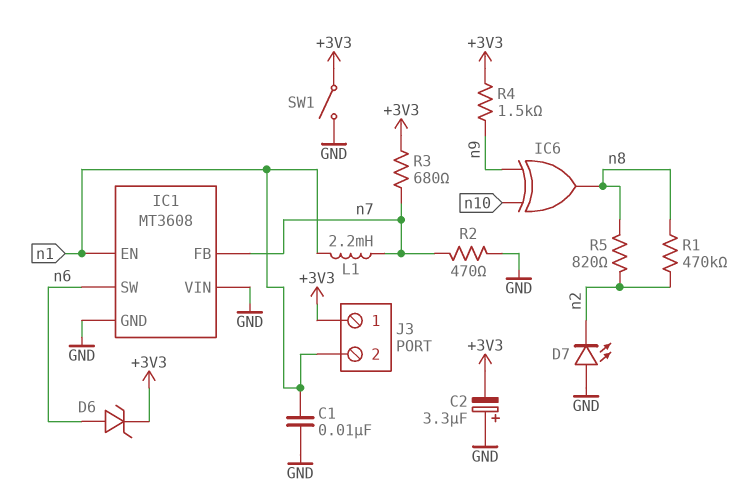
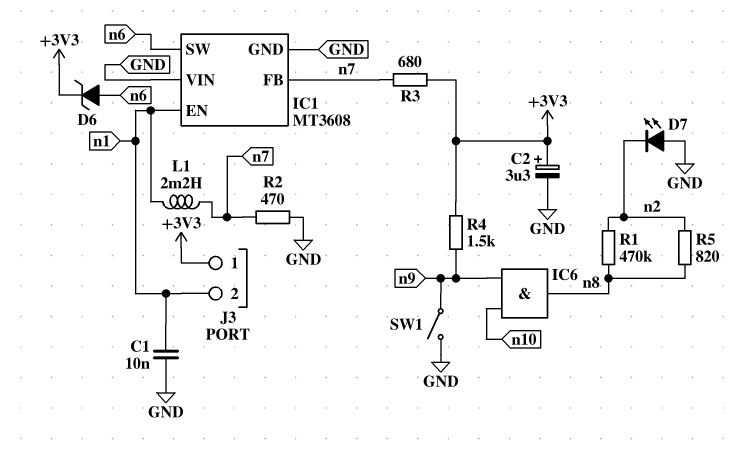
C2: 3.3uF (plus GND, minus +3V3) -> 3.3uF (plus +3V3, minus GND)
IC6: XOR (in n9, in n10, out n8) -> AND (in n9, in n10, out n8)
SW1: switch (+3V3, GND) -> switch (GND, n9)

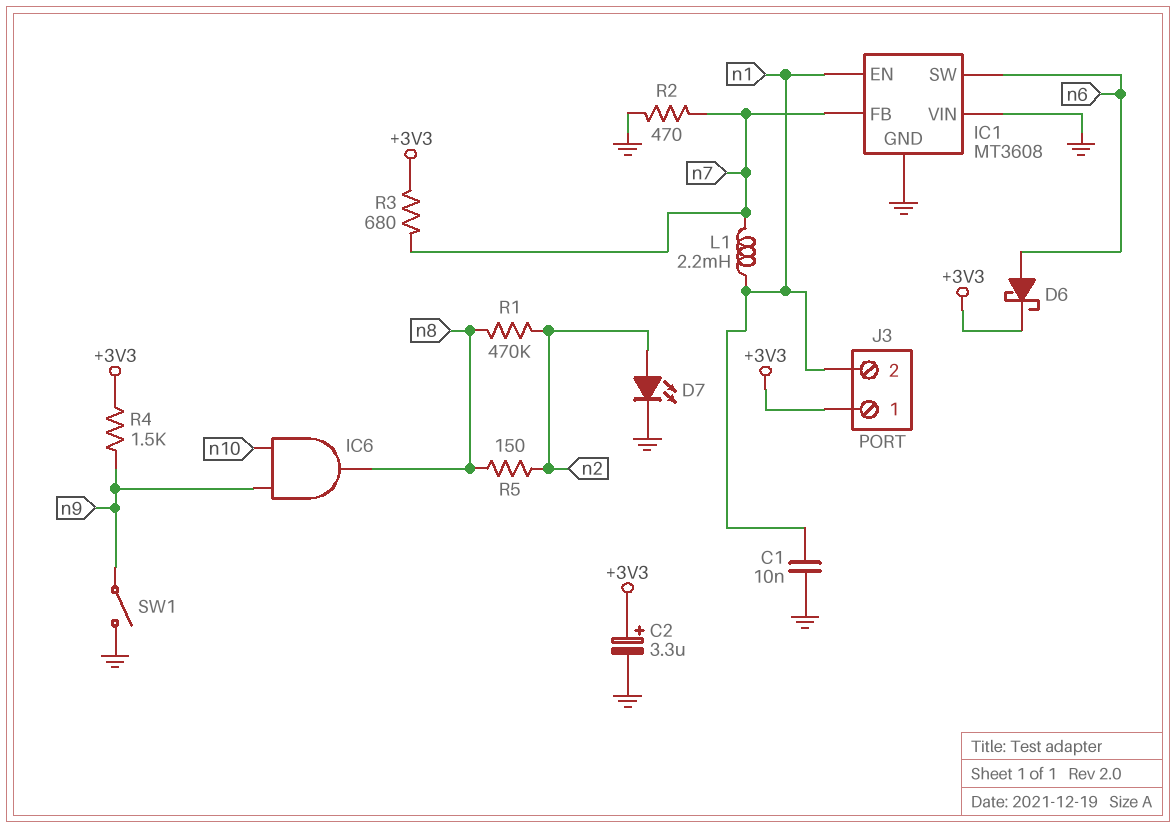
D6: zener (A n6, K +3V3) -> schottky (A n6, K +3V3)
D7: LED (A GND, K n2) -> LED (A n2, K GND)
R5: 820 (n2, n8) -> 150 (n2, n8)

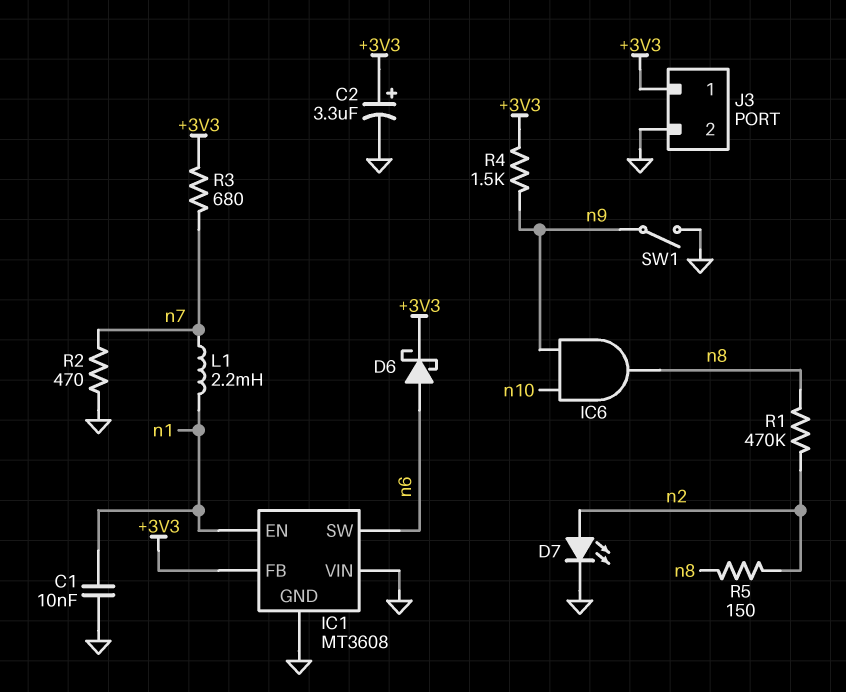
IC1 pin FB: n7 -> +3V3
J3 pin 2: n1 -> GND

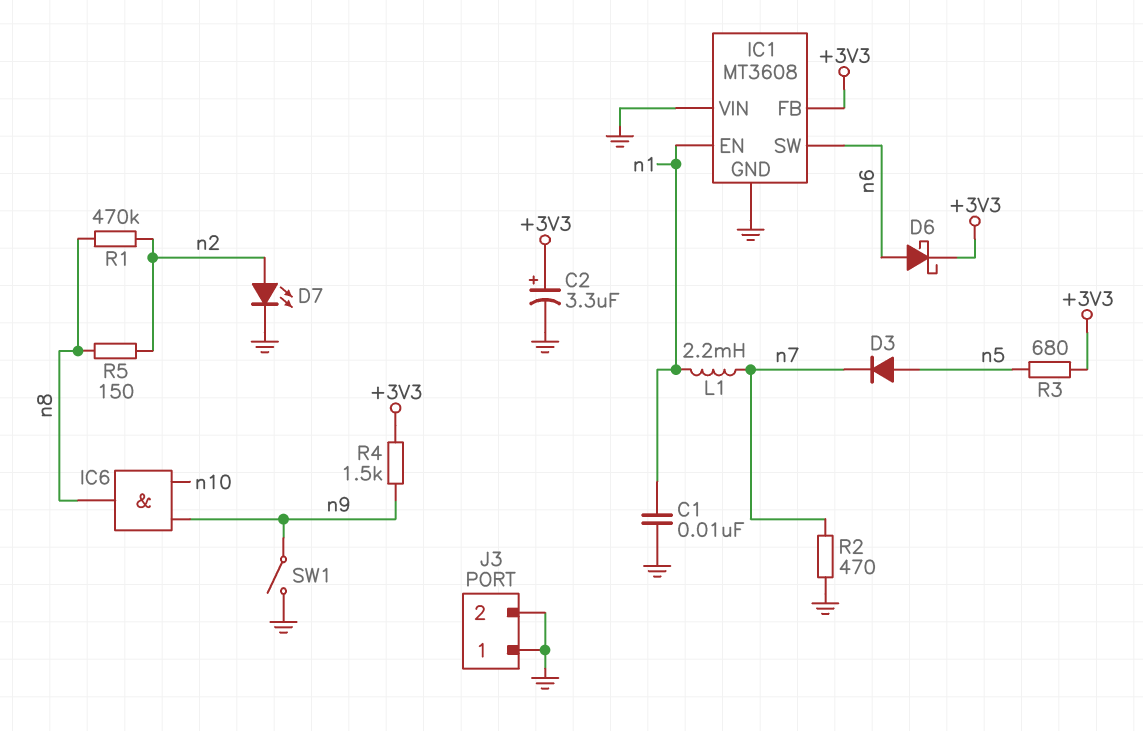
D3: none -> diode (A n5, K n7)
J3 pin 1: +3V3 -> GND
R3: 680 (+3V3, n7) -> 680 (+3V3, n5)

